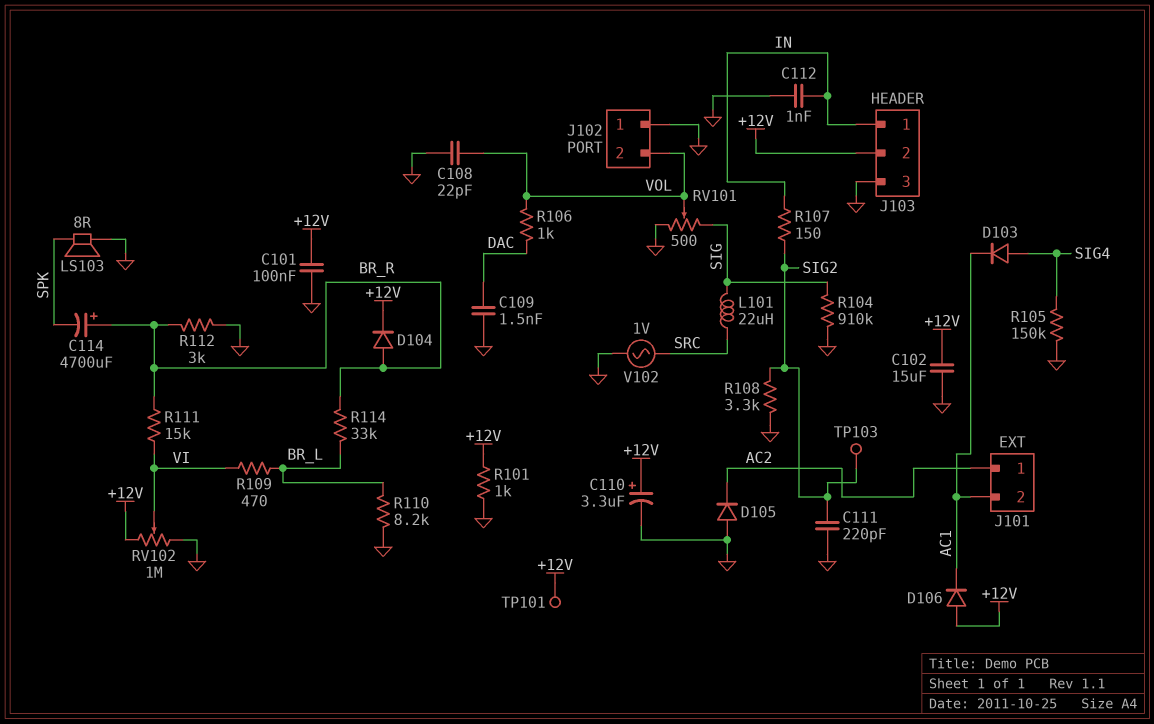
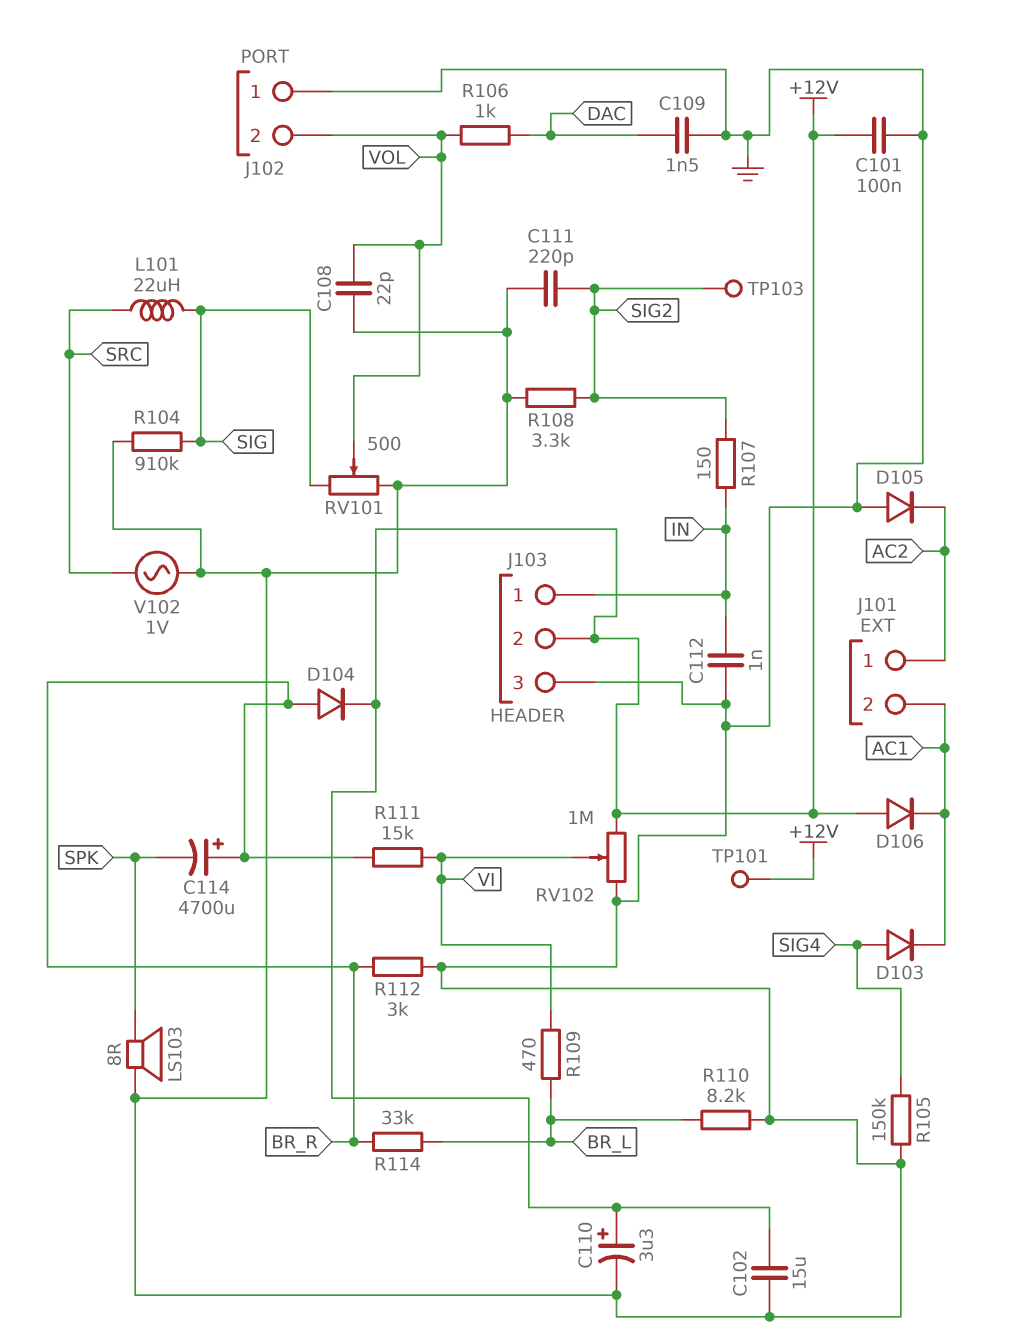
R101: 1k (+12V, GND) -> none

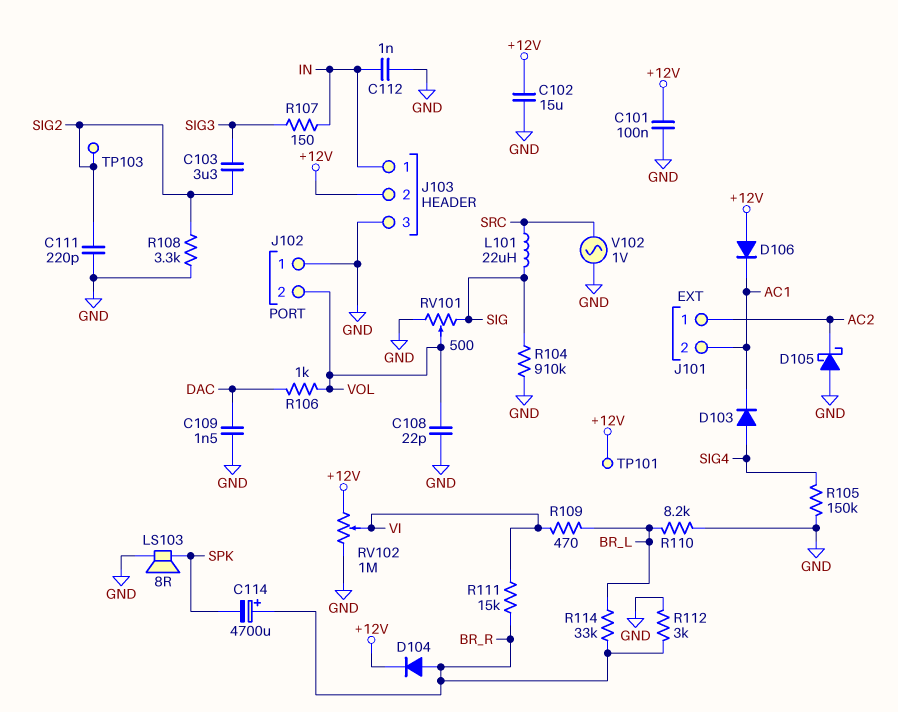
C103: none -> 3.3uF (SIG2, SIG3)
C110: 3.3uF (plus +12V, minus GND) -> none
D105: diode (A GND, K AC2) -> schottky (A GND, K AC2)
R107: 150 (IN, SIG2) -> 150 (IN, SIG3)

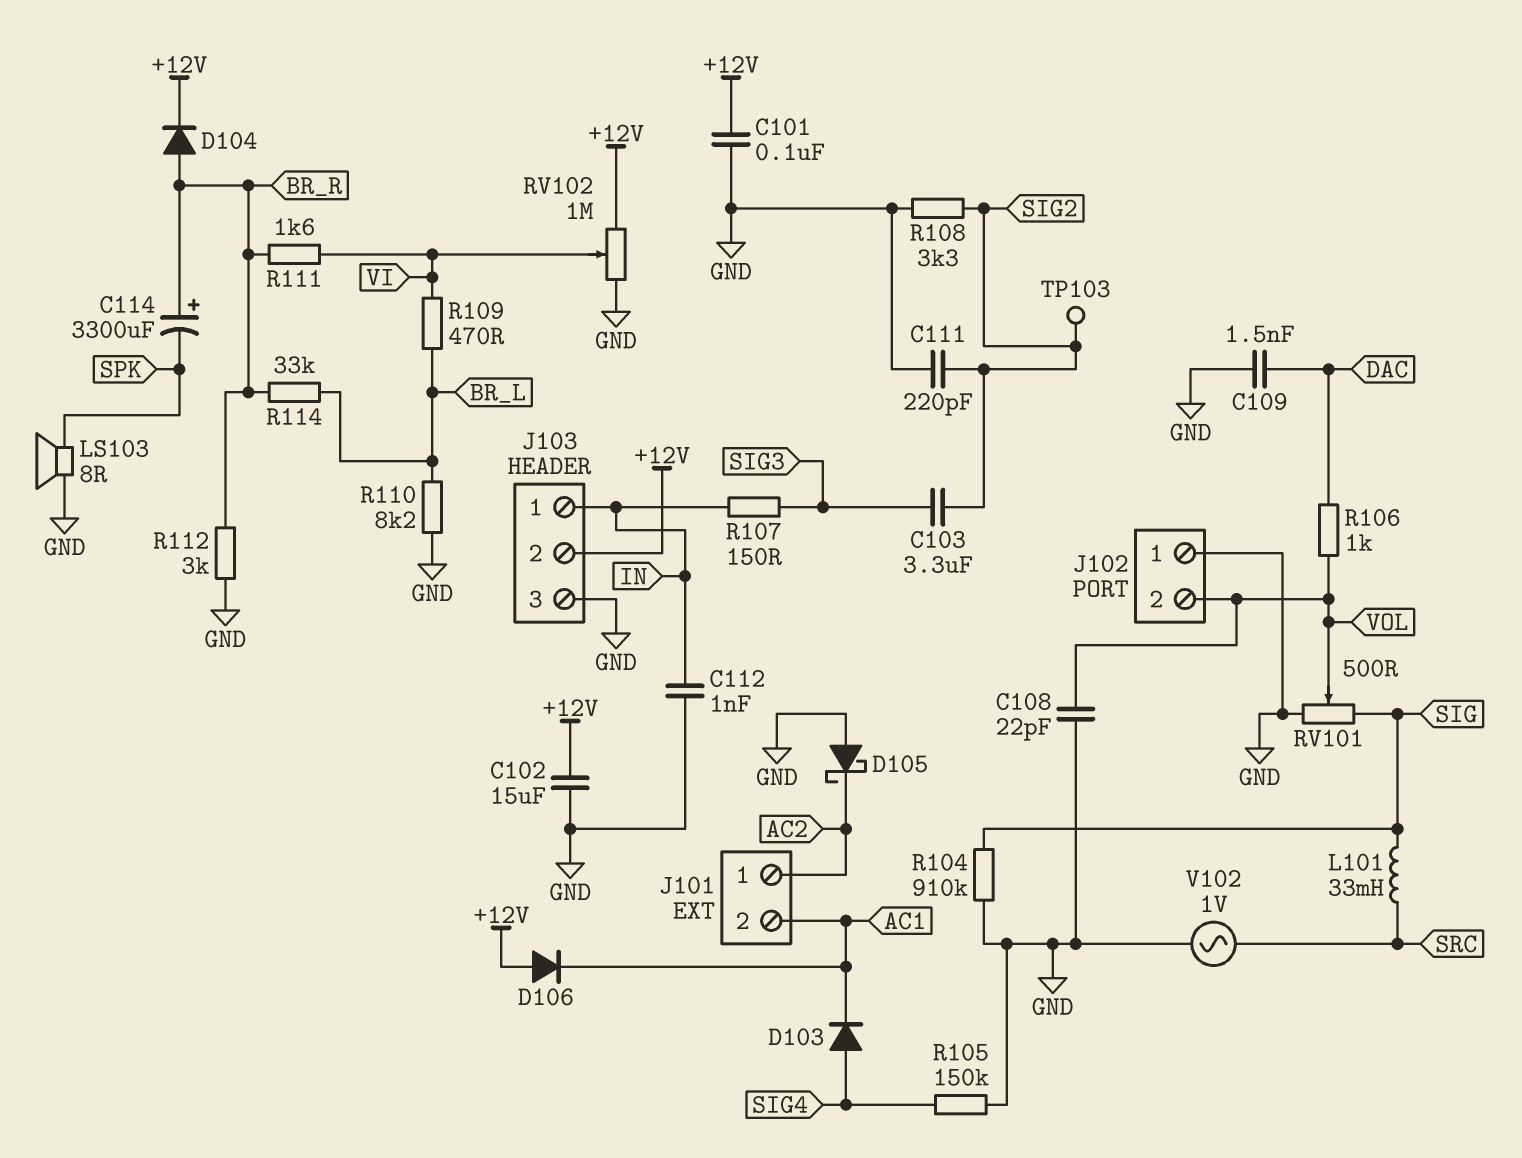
C114: 4700uF (plus BR_R, minus SPK) -> 3300uF (plus BR_R, minus SPK)
L101: 22uH (SIG, SRC) -> 33mH (SIG, SRC)
R111: 15k (BR_R, VI) -> 1.6k (BR_R, VI)
TP101: test point (+12V) -> none

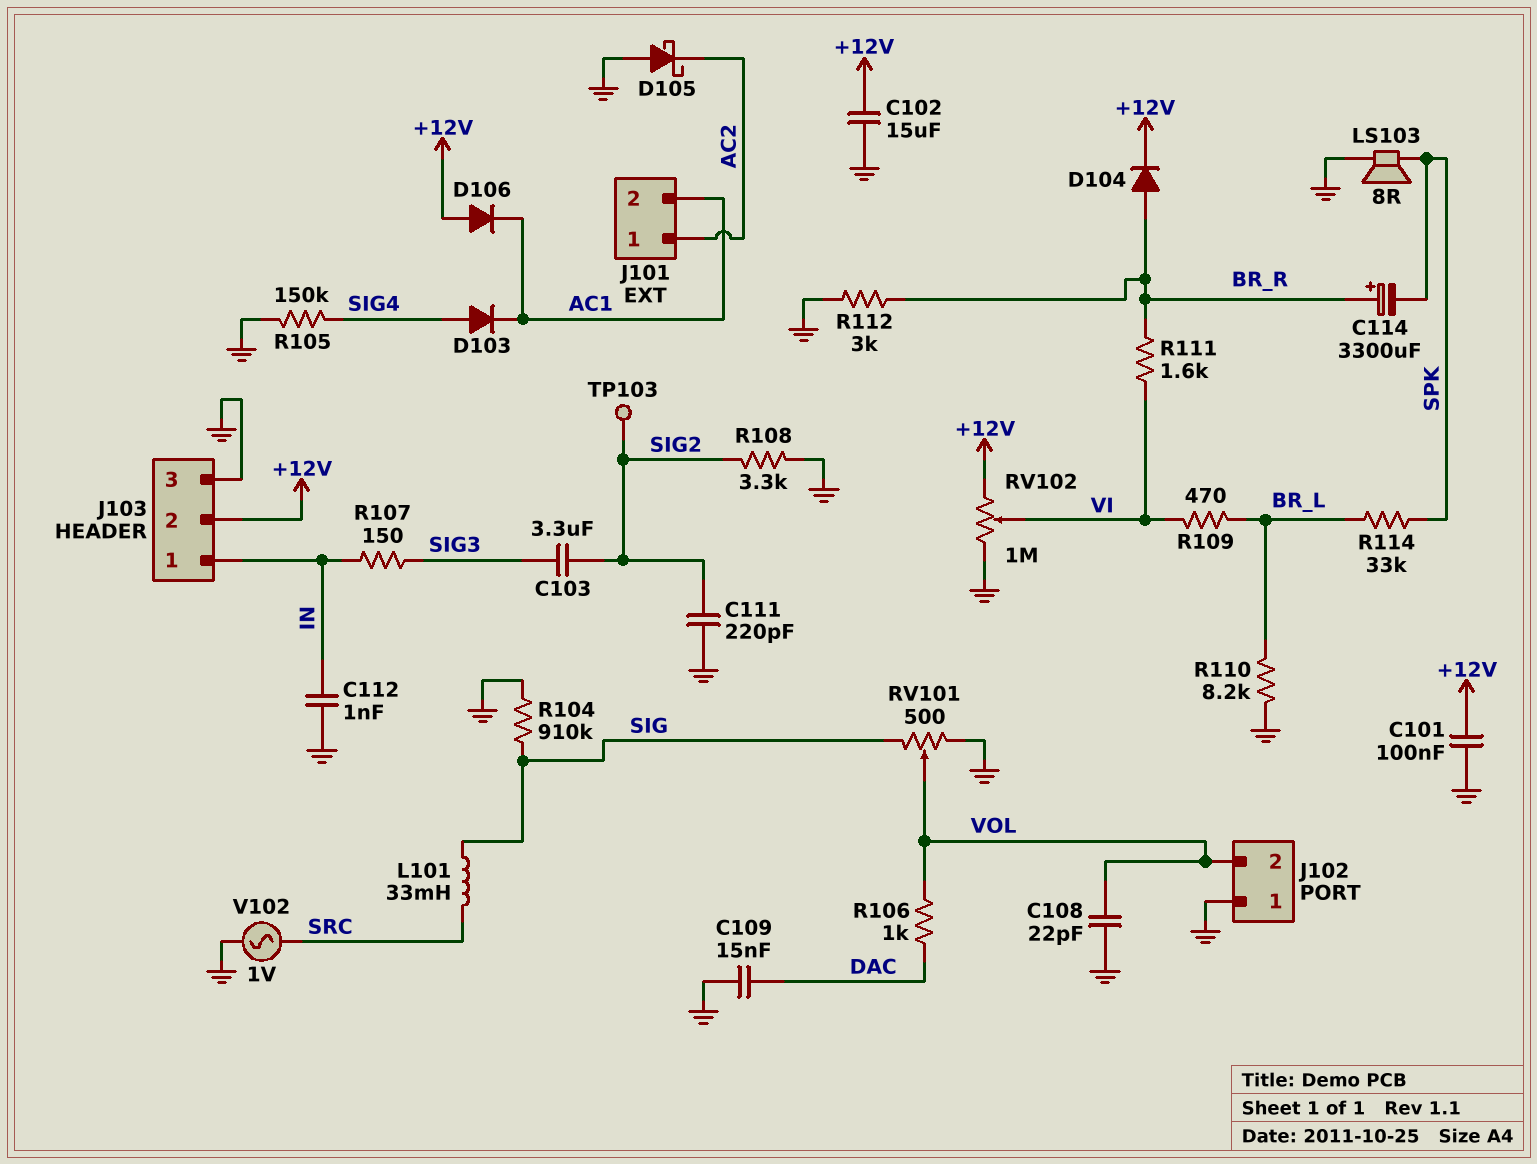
C109: 1.5nF (DAC, GND) -> 15nF (DAC, GND)
R114: 33k (BR_L, BR_R) -> 33k (BR_L, SPK)

